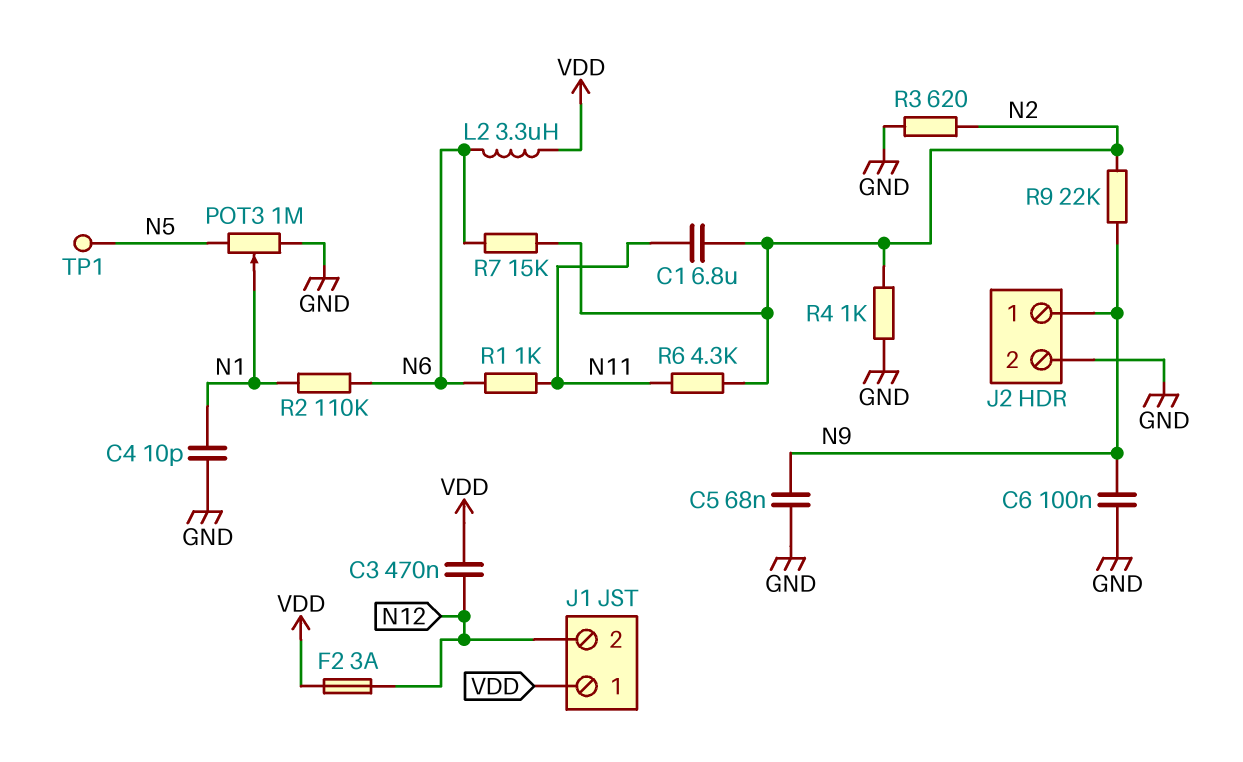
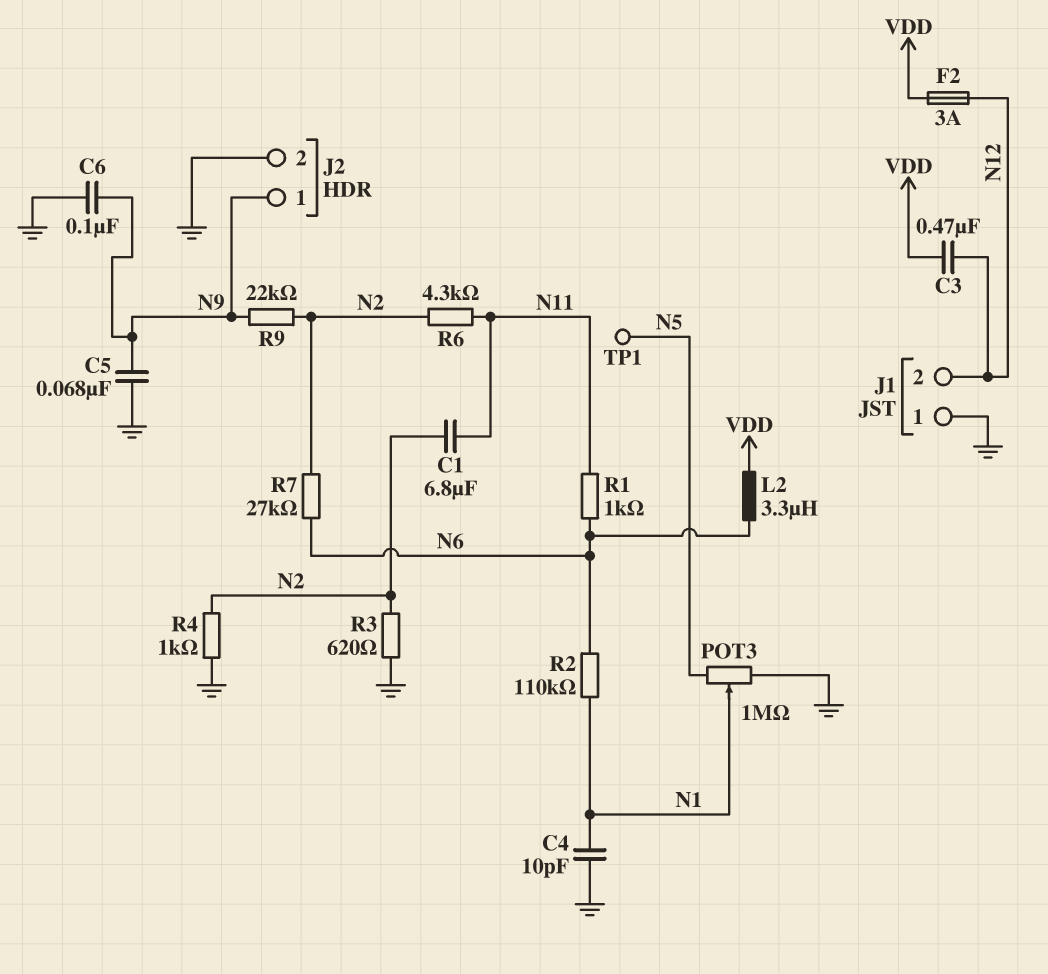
J1 pin 1: VDD -> GND
R7: 15k (N2, N6) -> 27k (N2, N6)

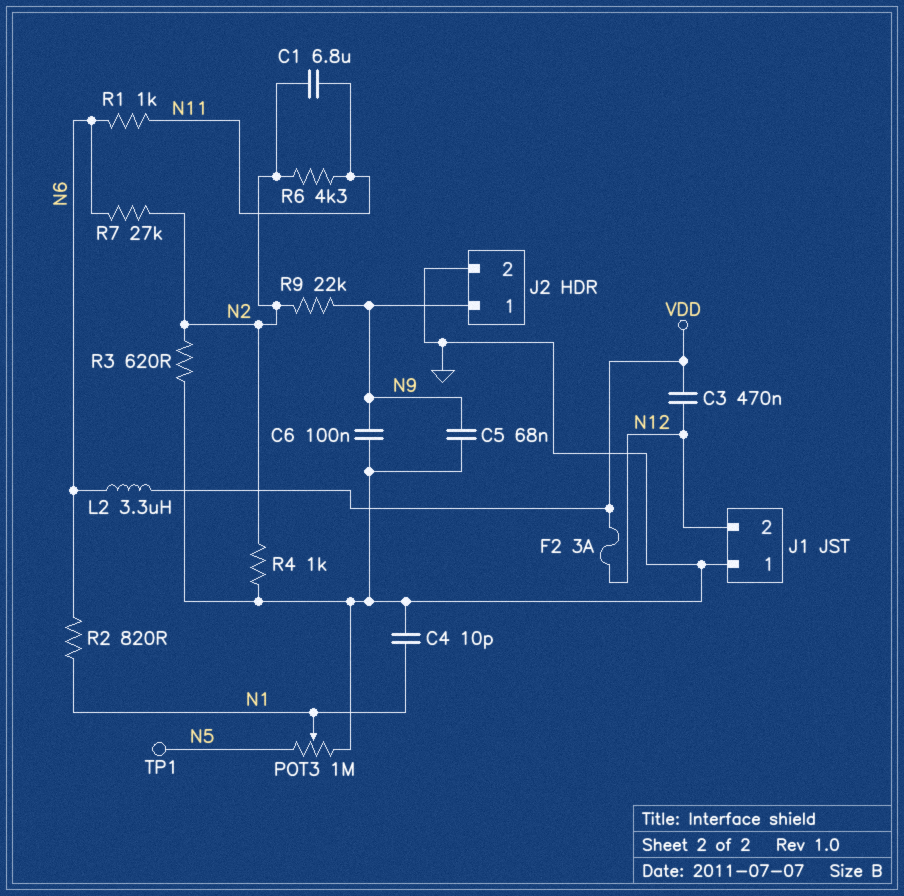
R2: 110k (N1, N6) -> 820 (N1, N6)

